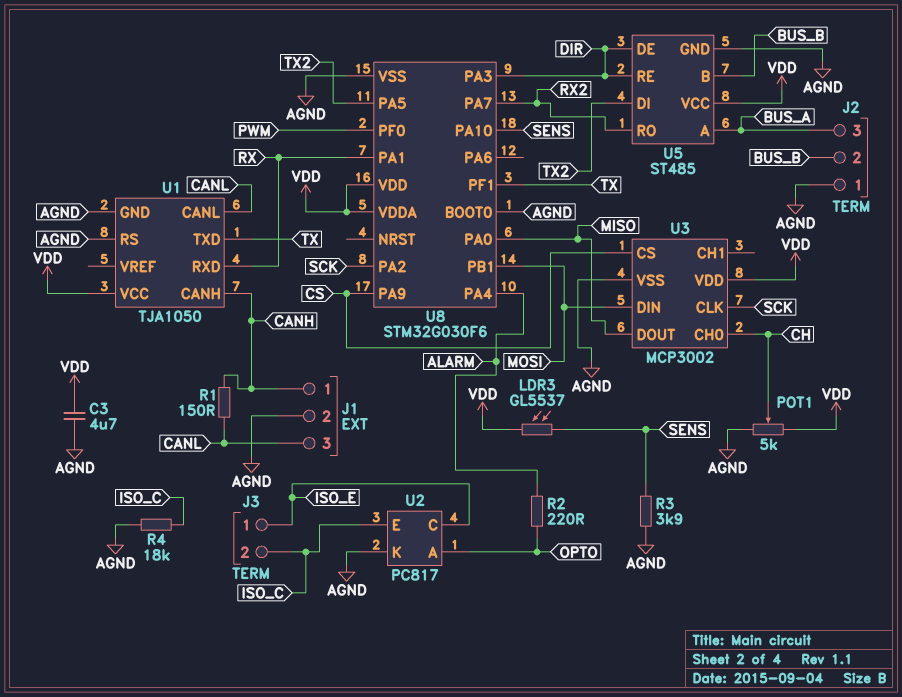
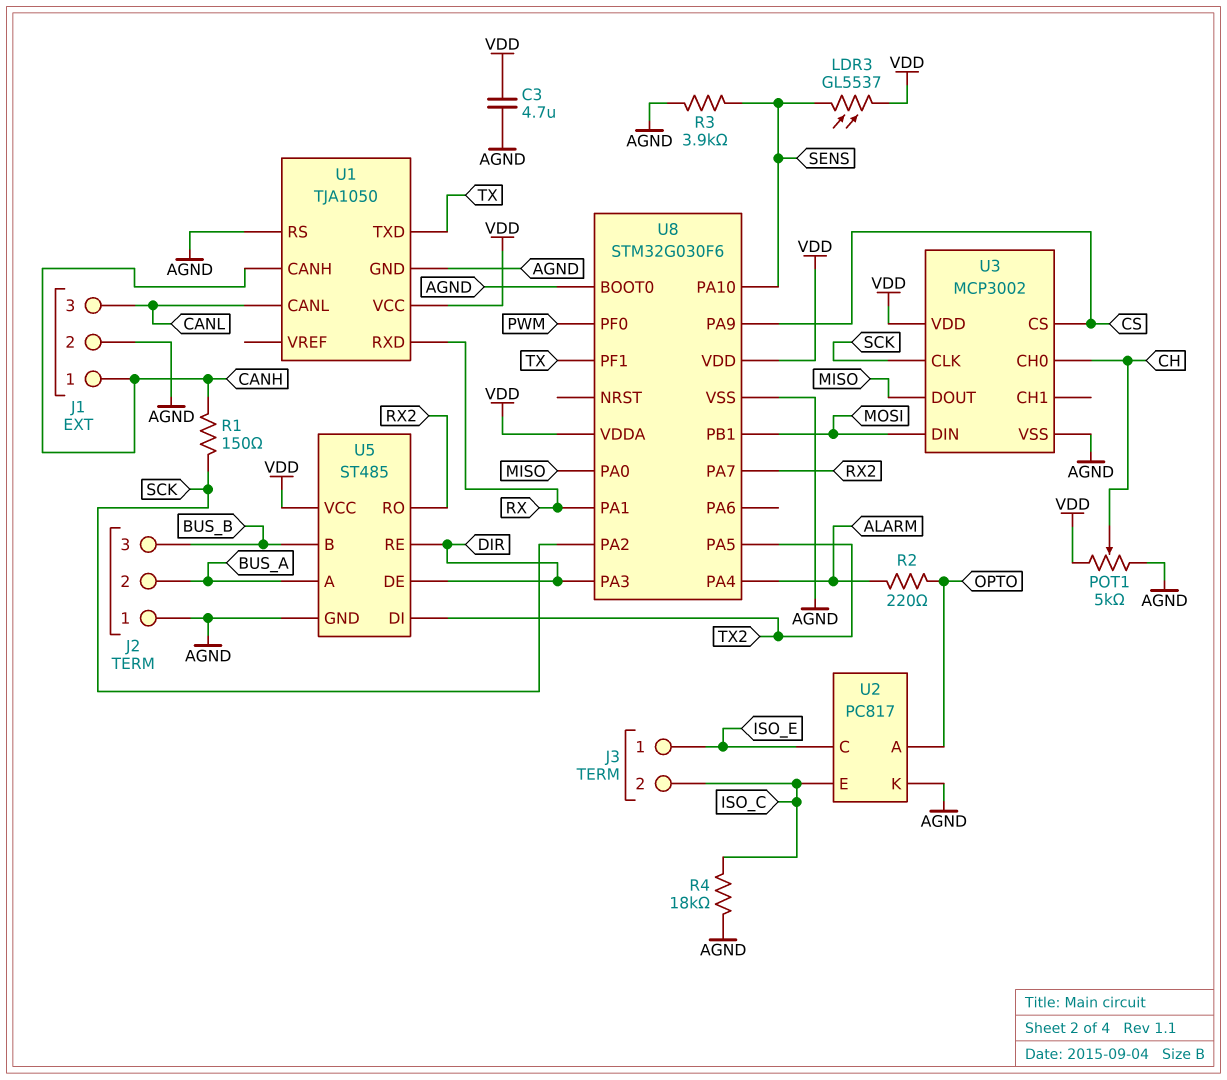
J2 pin 2: BUS_B -> BUS_A
J2 pin 3: BUS_A -> BUS_B
R1: 150 (CANH, CANL) -> 150 (CANH, SCK)

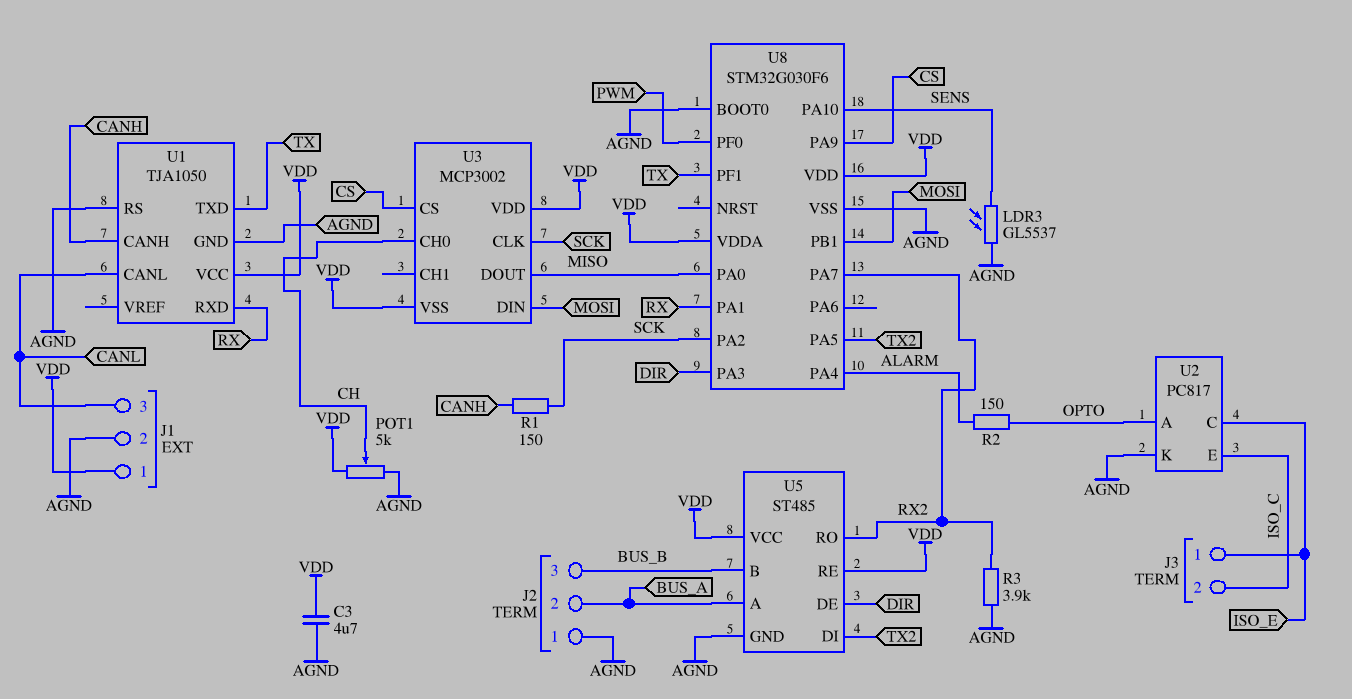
J1 pin 1: CANH -> VDD
LDR3: GL5537 (SENS, VDD) -> GL5537 (AGND, SENS)
R2: 220 (ALARM, OPTO) -> 150 (ALARM, OPTO)
R3: 3.9k (AGND, SENS) -> 3.9k (AGND, RX2)
R4: 18k (AGND, ISO_C) -> none
U3 pin VSS: AGND -> VDD
U5 pin RE: DIR -> VDD

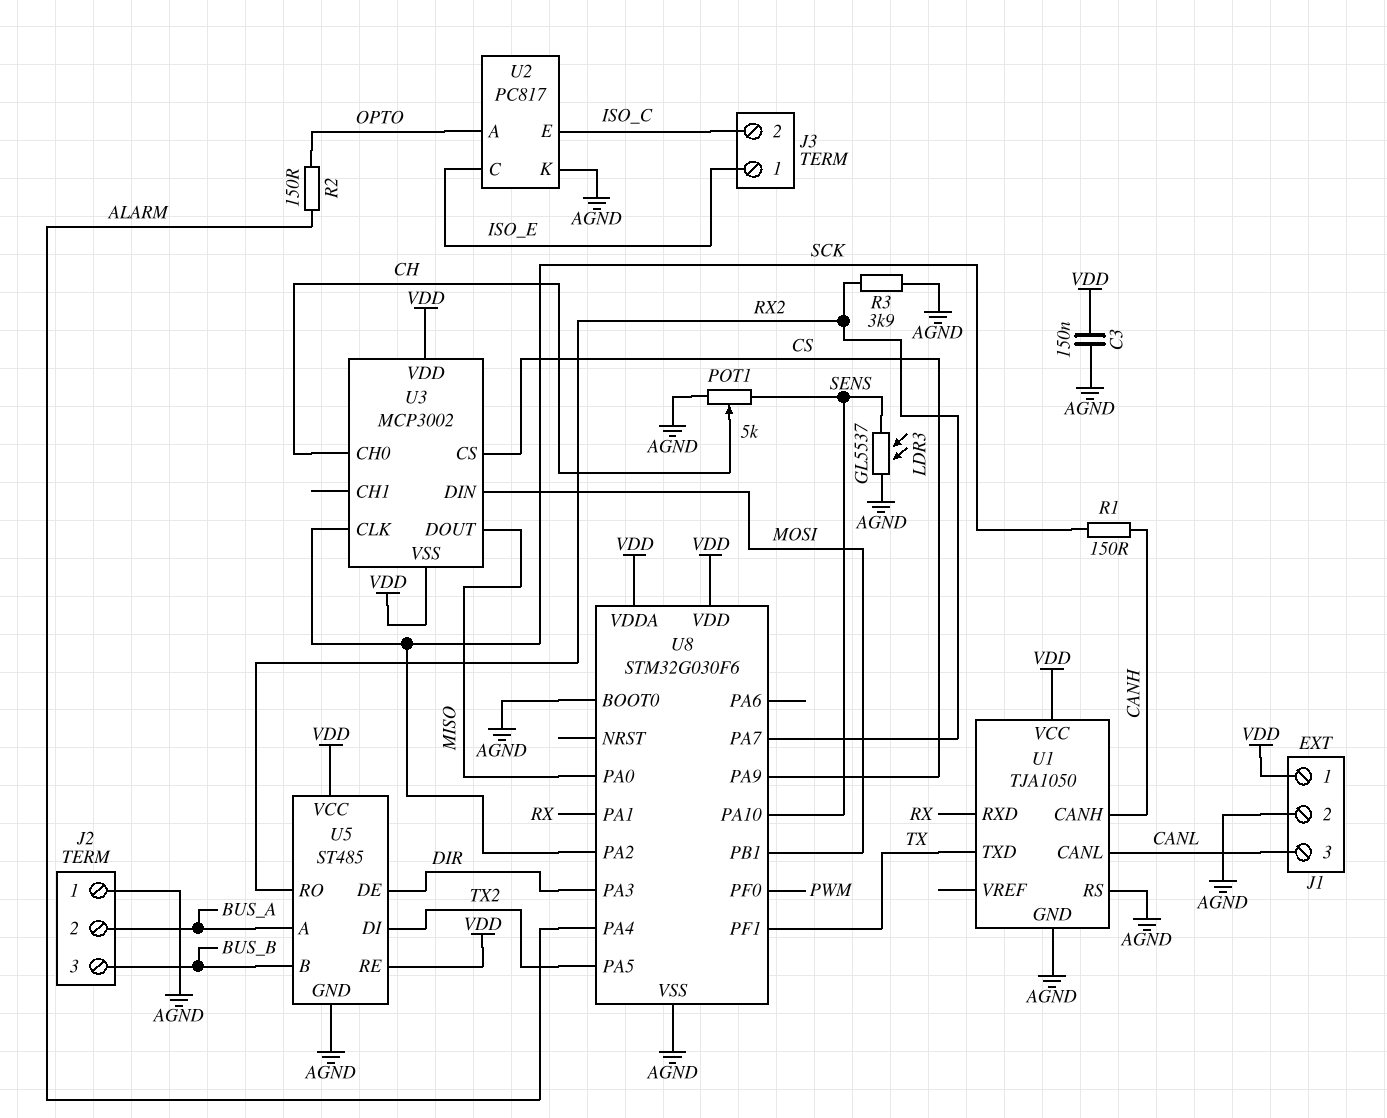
C3: 4.7uF (AGND, VDD) -> 150nF (AGND, VDD)
POT1: 5k (AGND, VDD, wiper CH) -> 5k (AGND, SENS, wiper CH)

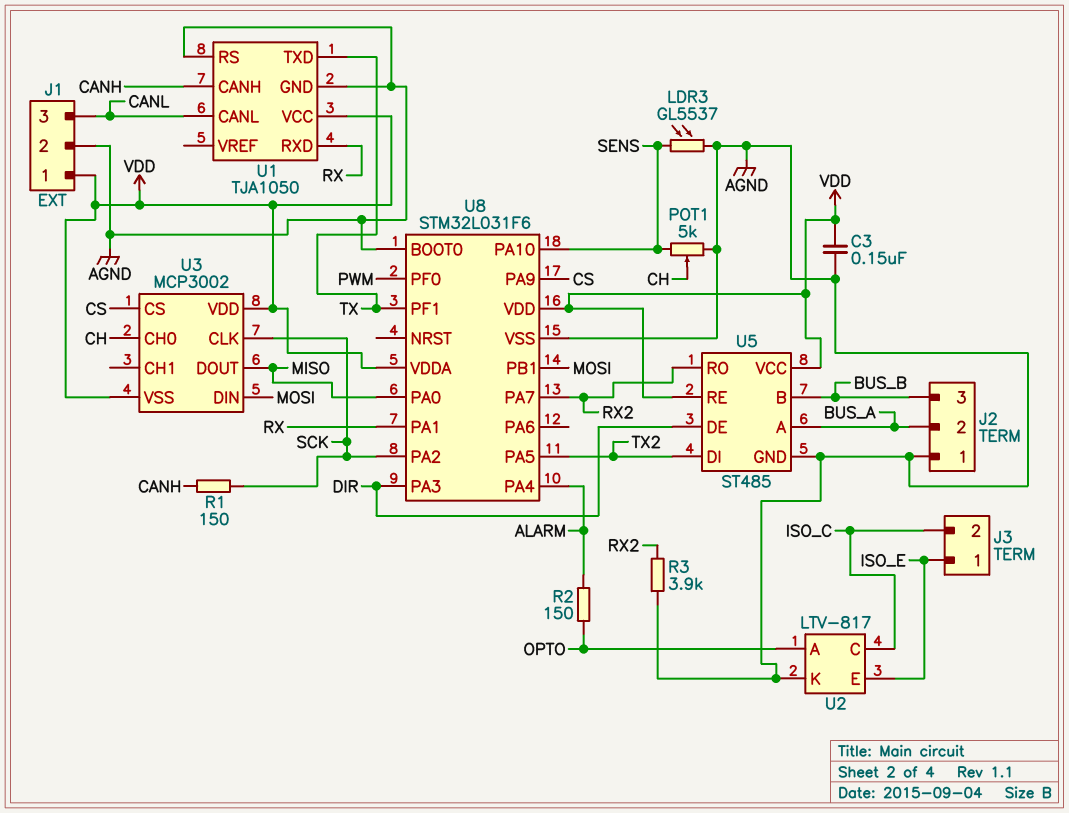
U2: PC817 -> LTV-817
U2 pin C: ISO_E -> ISO_C
U2 pin E: ISO_C -> ISO_E
U8: STM32G030F6 -> STM32L031F6

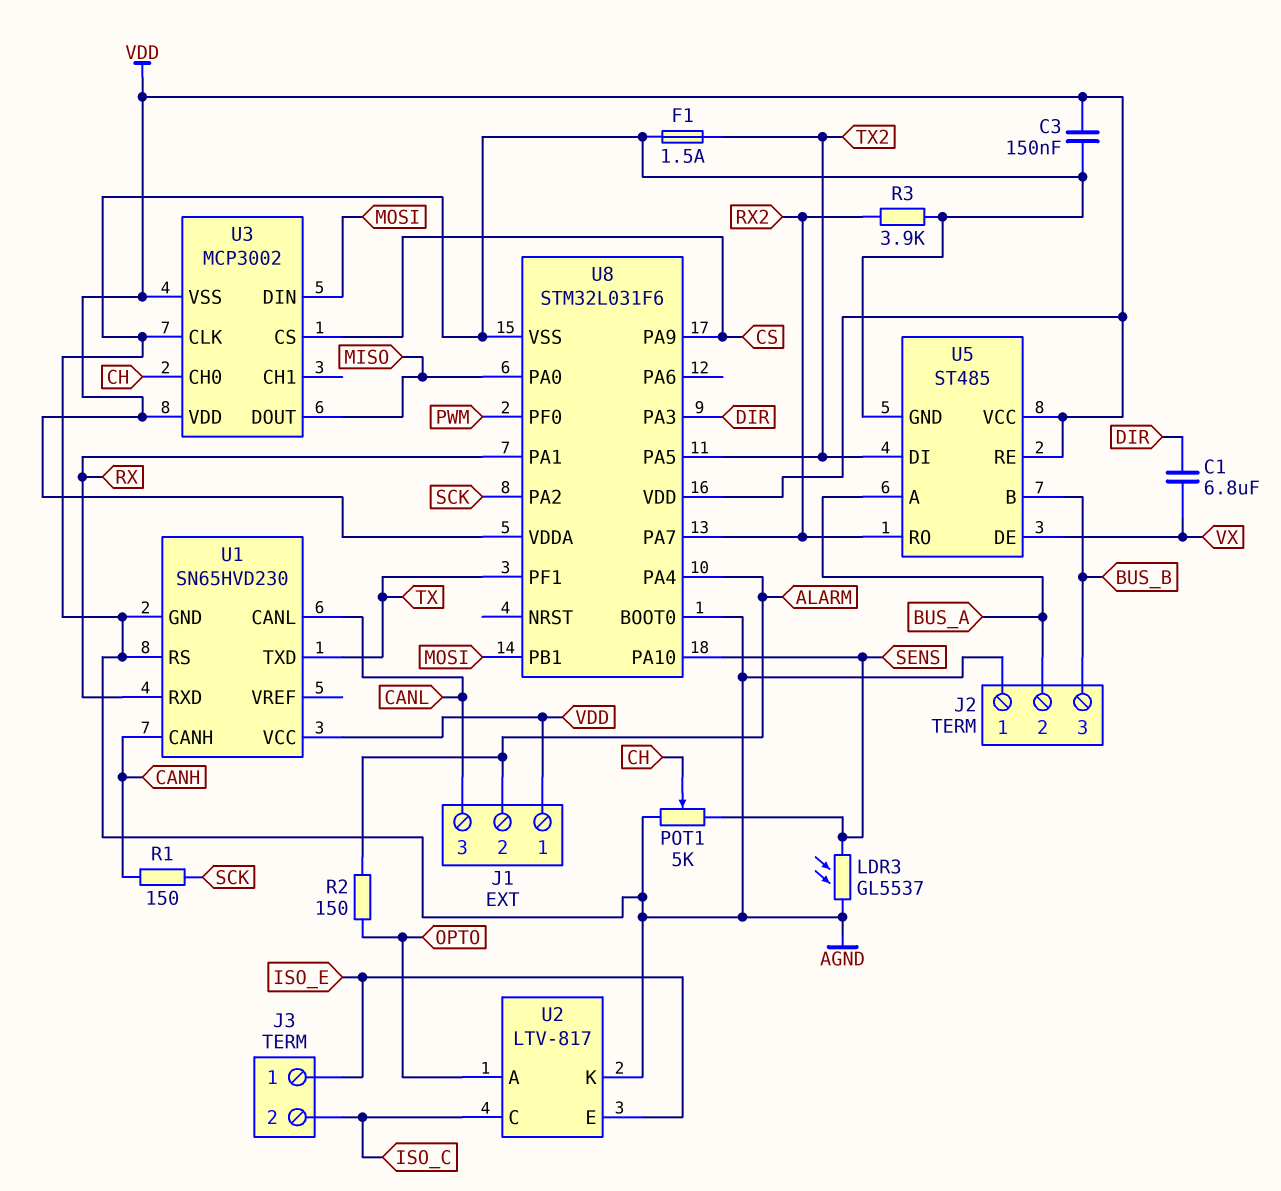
C1: none -> 6.8uF (DIR, VX)
F1: none -> 1.5A (AGND, TX2)
J1 pin 2: AGND -> ALARM
U1: TJA1050 -> SN65HVD230
U3 pin CLK: SCK -> AGND
U5 pin DE: DIR -> VX

